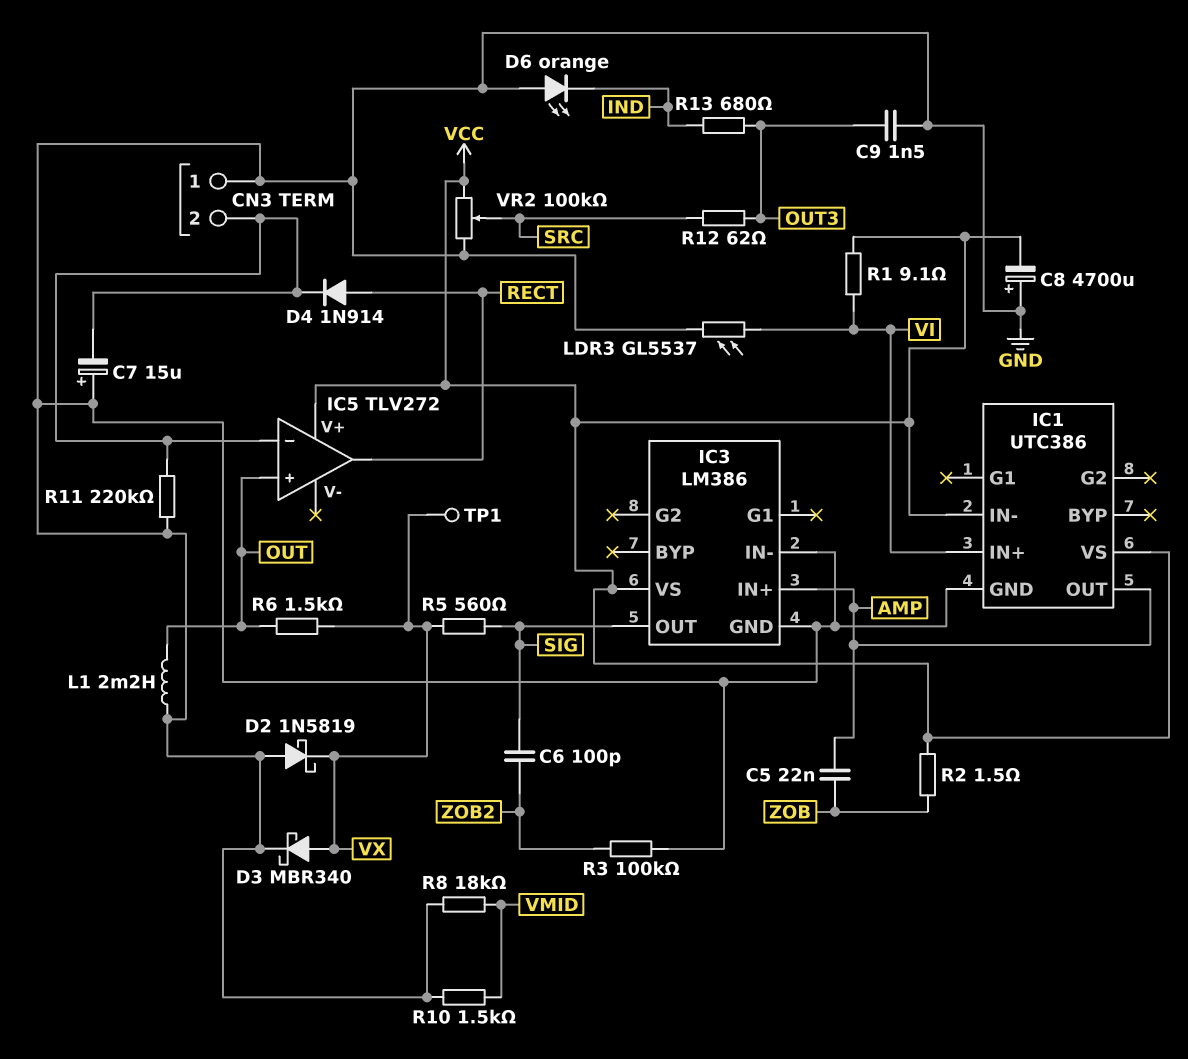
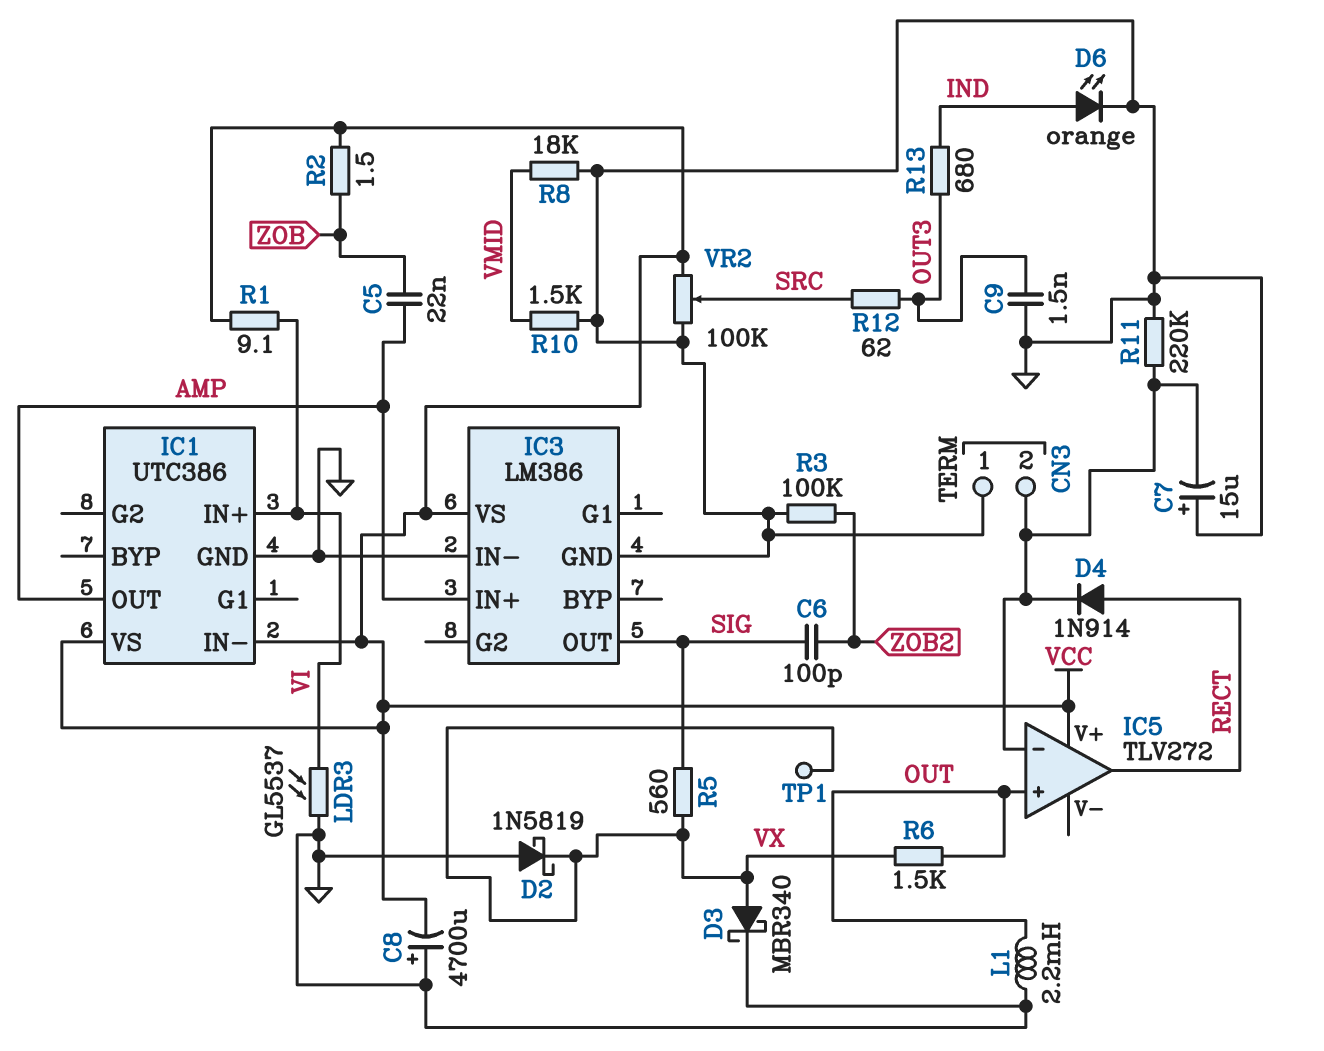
D6: LED orange (A GND, K IND) -> LED orange (A IND, K GND)

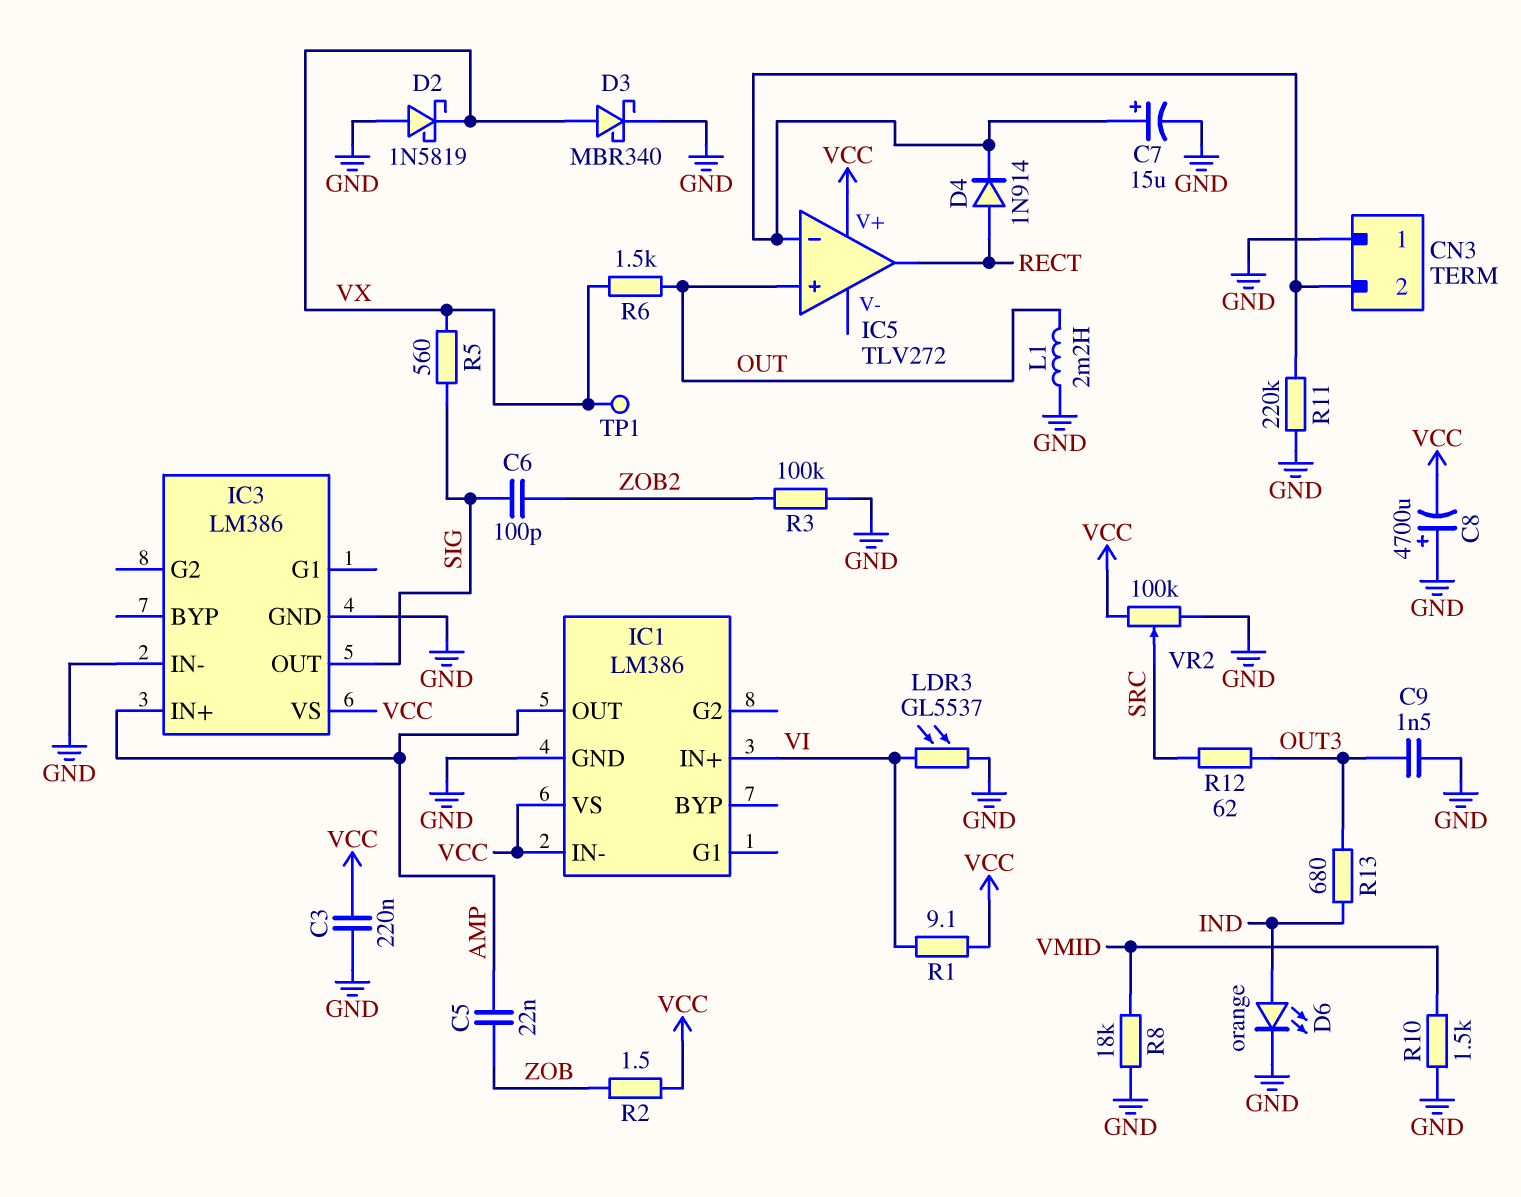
C3: none -> 220nF (GND, VCC)
C7: 15uF (plus GND, minus CN3/2) -> 15uF (plus CN3/2, minus GND)
IC1: UTC386 -> LM386

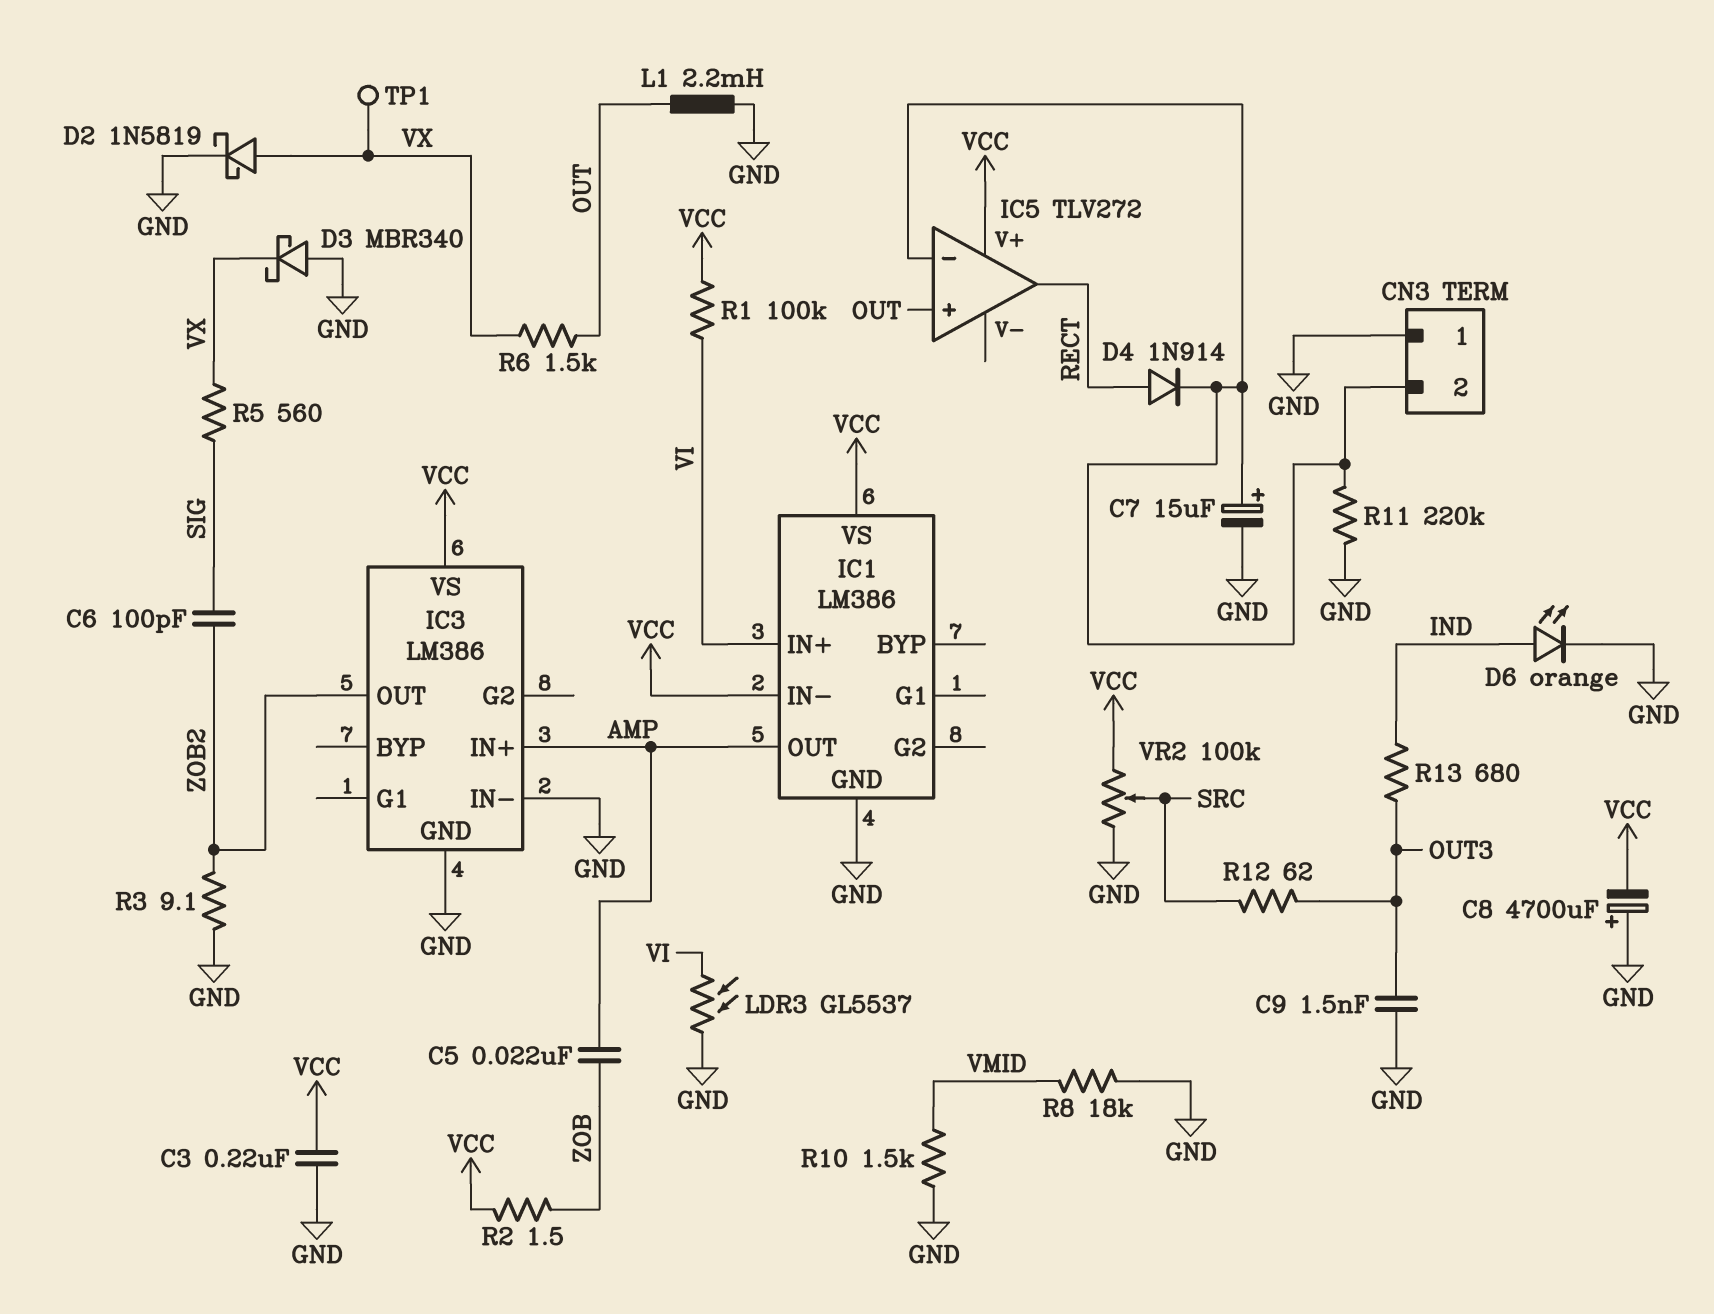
D2: schottky 1N5819 (A GND, K VX) -> schottky 1N5819 (A VX, K GND)
D3: schottky MBR340 (A VX, K GND) -> schottky MBR340 (A GND, K VX)
IC3 pin OUT: SIG -> ZOB2
R1: 9.1 (VCC, VI) -> 100k (VCC, VI)
R3: 100k (GND, ZOB2) -> 9.1 (GND, ZOB2)

